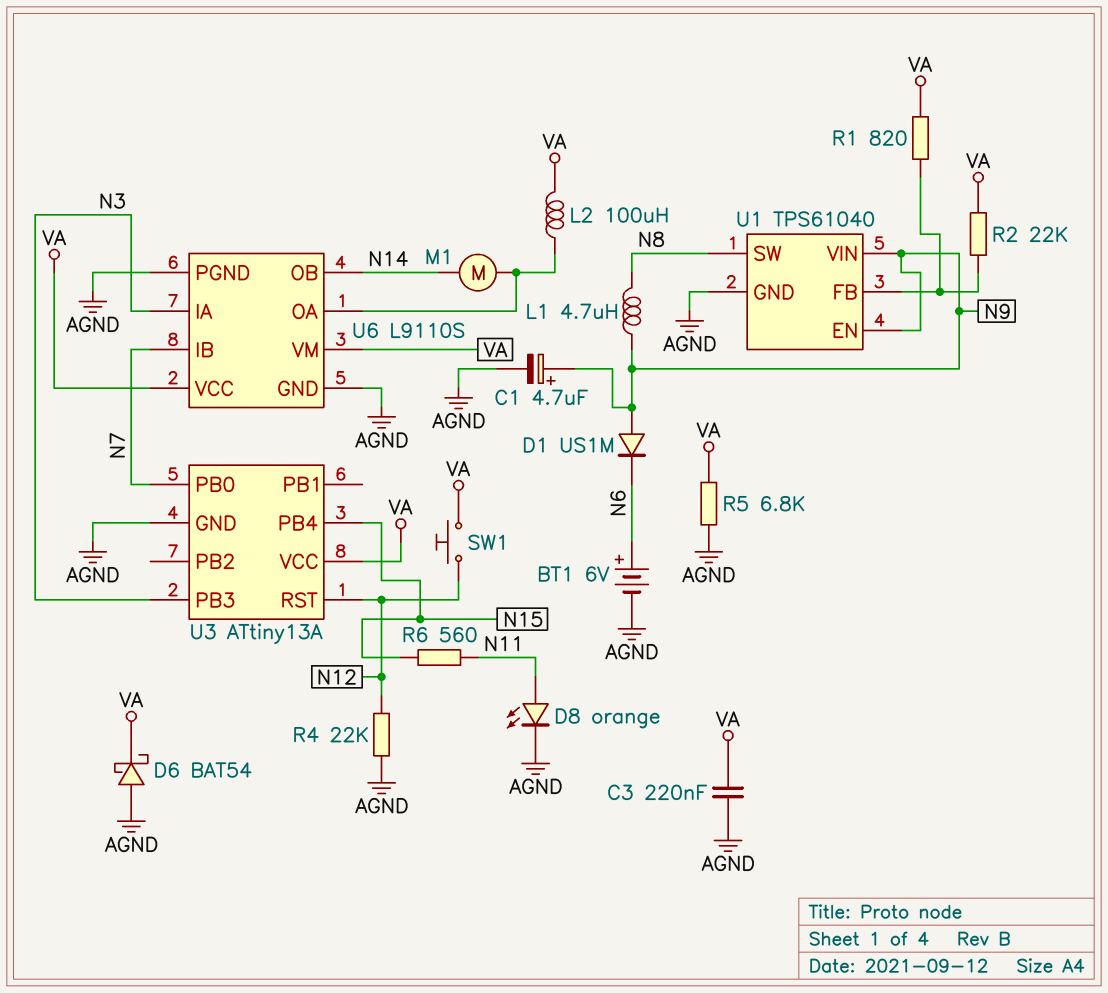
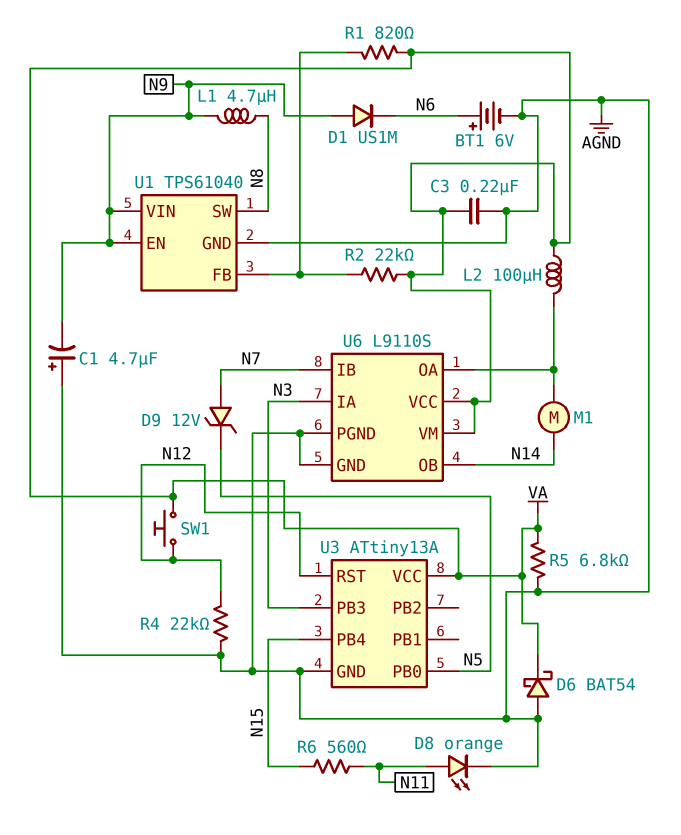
C1: 4.7uF (plus N9, minus AGND) -> 4.7uF (plus AGND, minus N9)
D9: none -> zener 12V (A N7, K N5)
U3 pin PB0: N7 -> N5

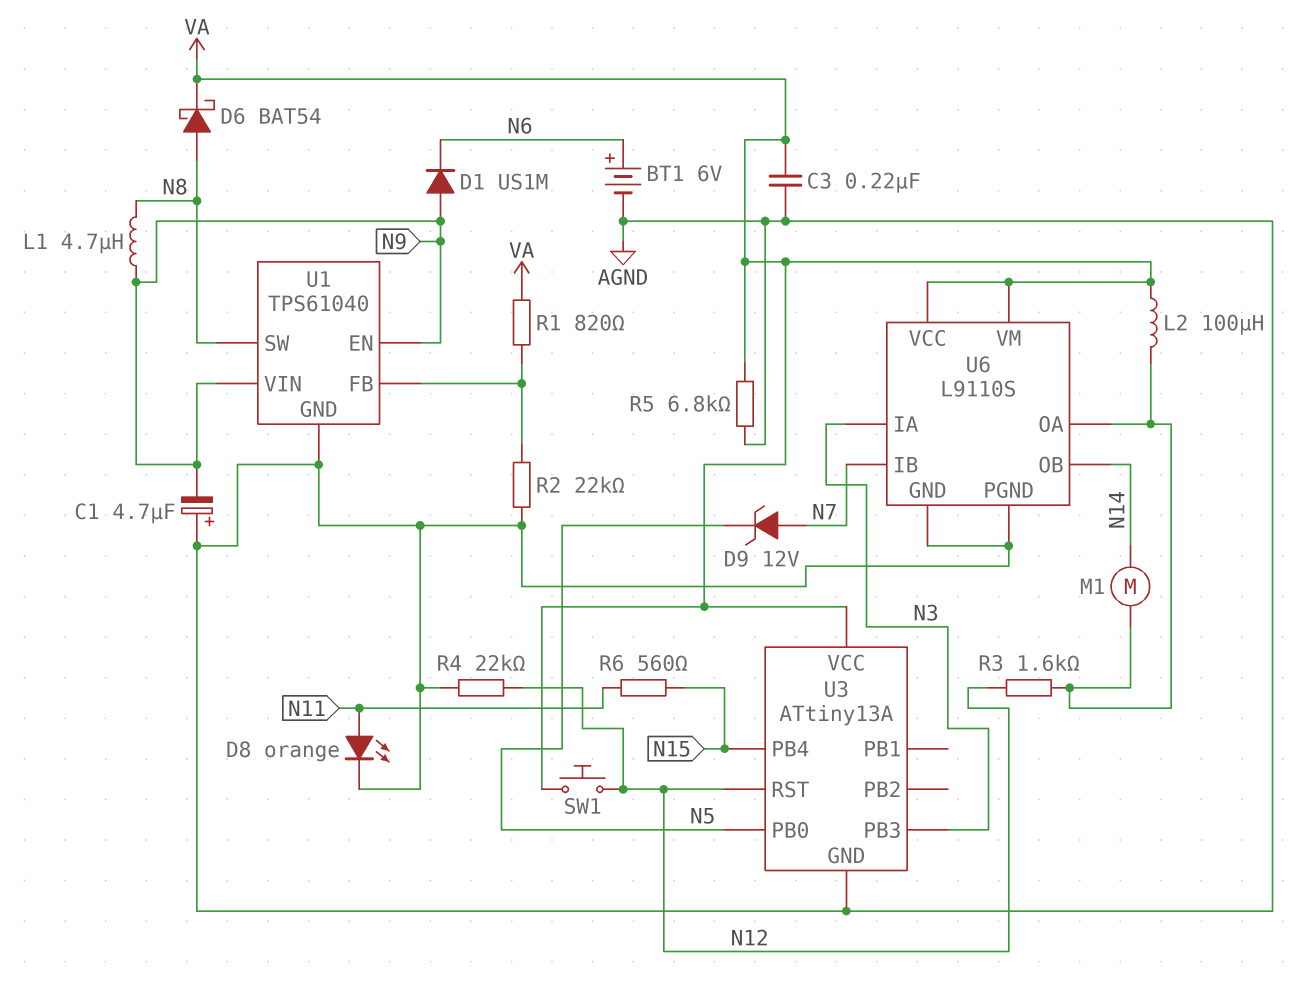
D6: schottky BAT54 (A AGND, K VA) -> schottky BAT54 (A N8, K VA)
R2: 22k (U1/FB, VA) -> 22k (AGND, U1/FB)
R3: none -> 1.6k (N12, U6/OA)

